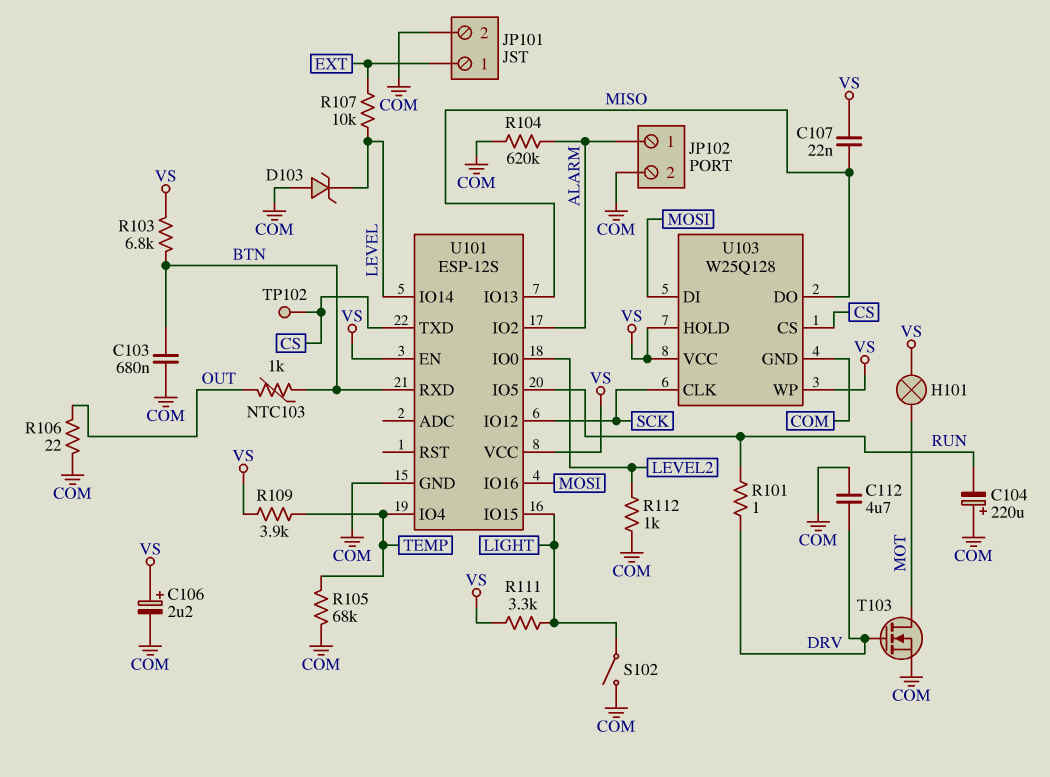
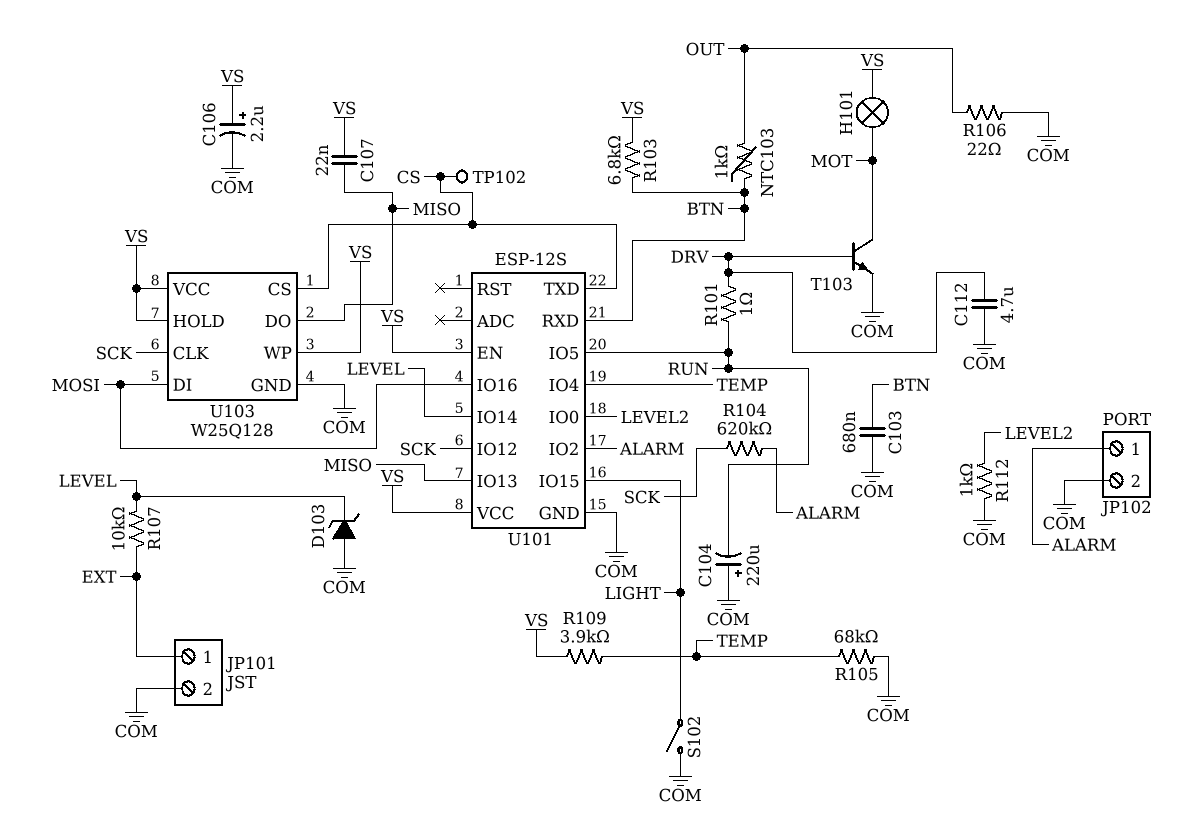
R104: 620k (ALARM, COM) -> 620k (ALARM, SCK)
R111: 3.3k (LIGHT, VS) -> none
T103: NMOS (G DRV, D MOT, S COM) -> NPN (B DRV, C MOT, E COM)

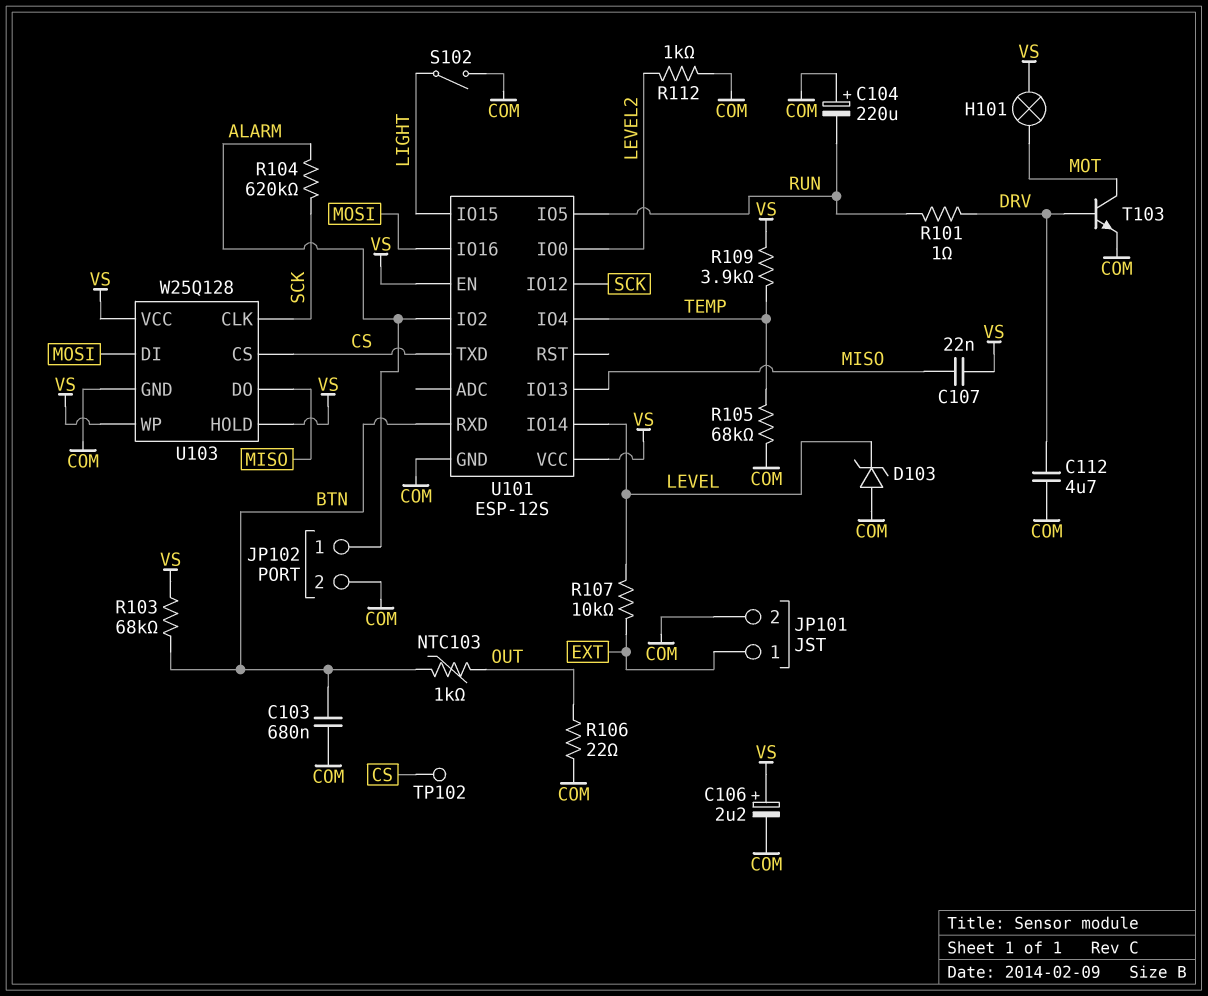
R103: 6.8k (BTN, VS) -> 68k (BTN, VS)

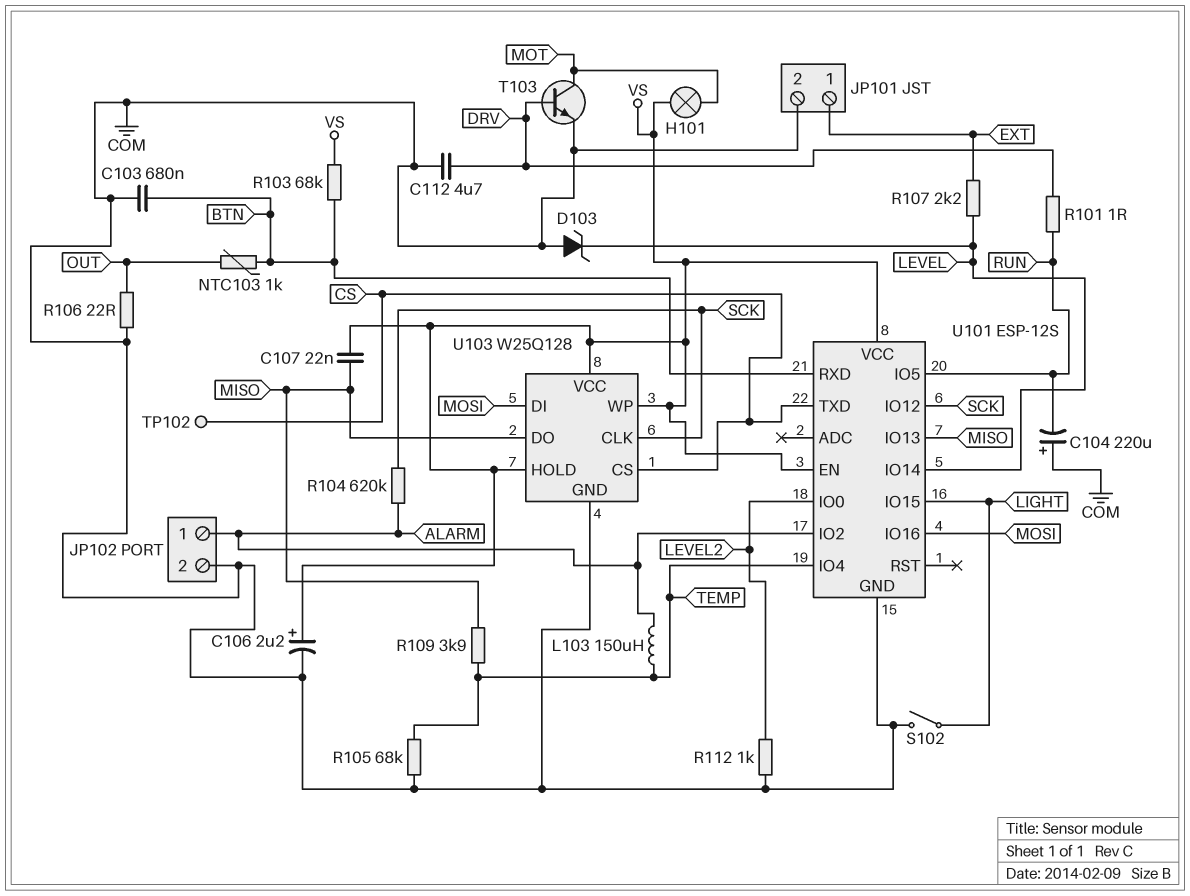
L103: none -> 150uH (ALARM, TEMP)
R107: 10k (EXT, LEVEL) -> 2.2k (EXT, LEVEL)
R109: 3.9k (TEMP, VS) -> 3.9k (MISO, TEMP)

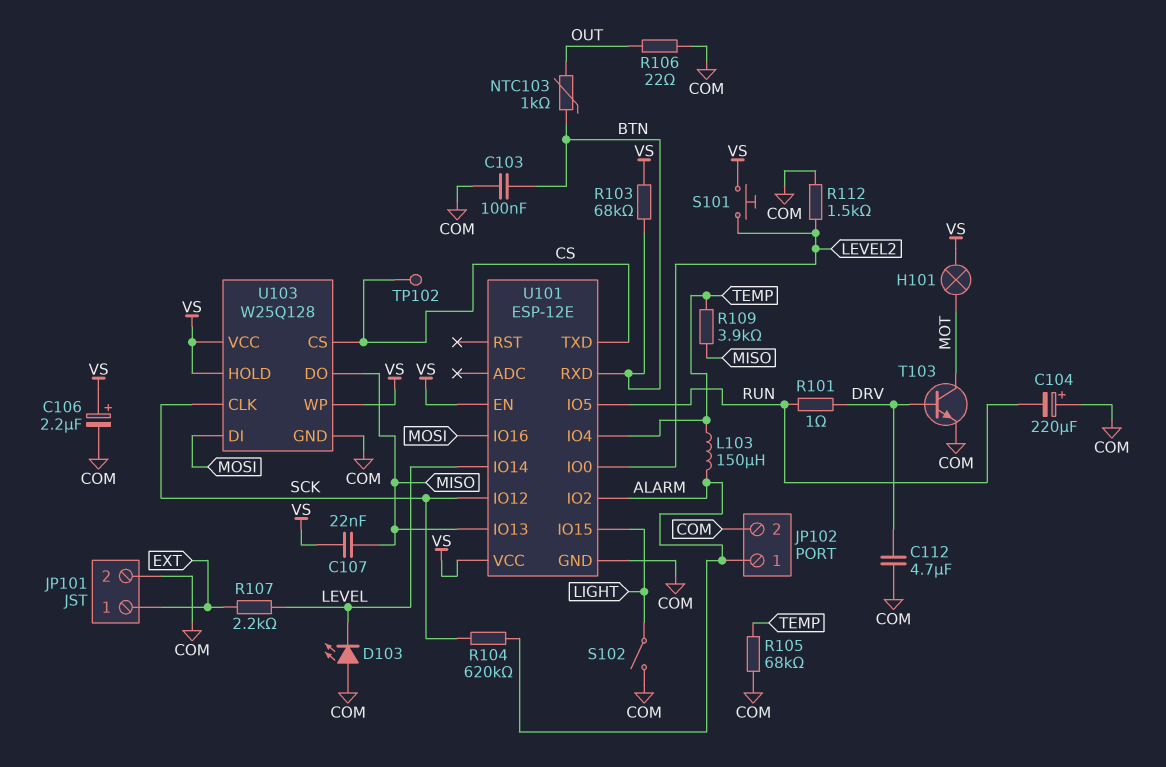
C103: 680nF (BTN, COM) -> 100nF (BTN, COM)
D103: zener (A COM, K LEVEL) -> LED (A COM, K LEVEL)
R112: 1k (COM, LEVEL2) -> 1.5k (COM, LEVEL2)
S101: none -> button (LEVEL2, VS)
U101: ESP-12S -> ESP-12E

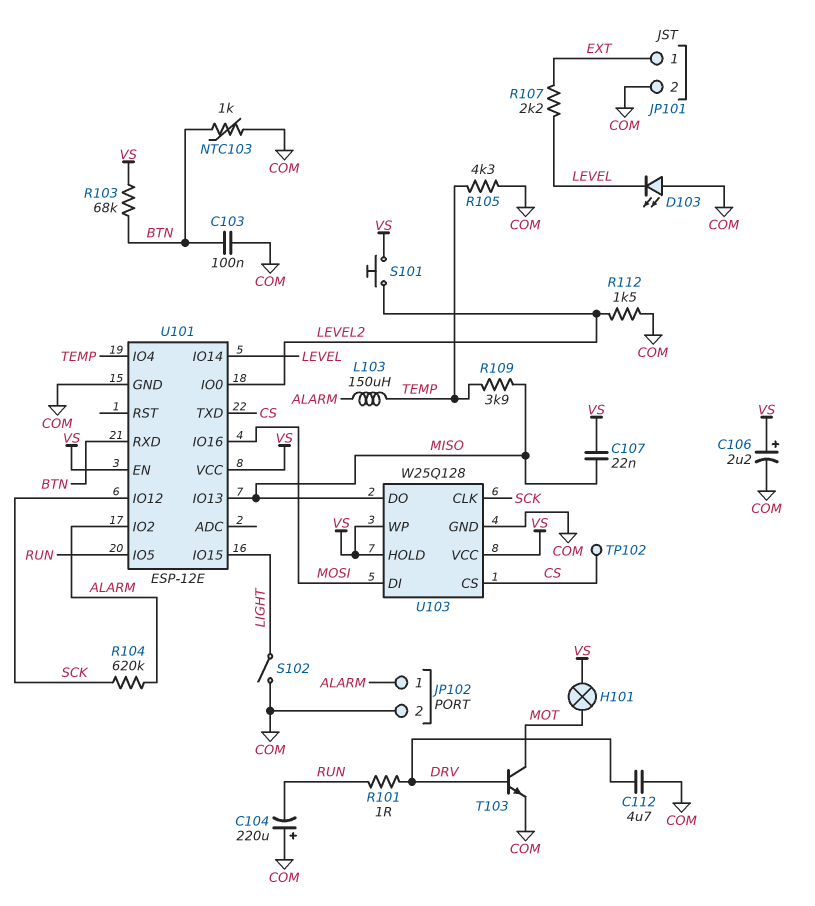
NTC103: 1k (BTN, OUT) -> 1k (BTN, COM)
R105: 68k (COM, TEMP) -> 4.3k (COM, TEMP)
R106: 22 (COM, OUT) -> none

